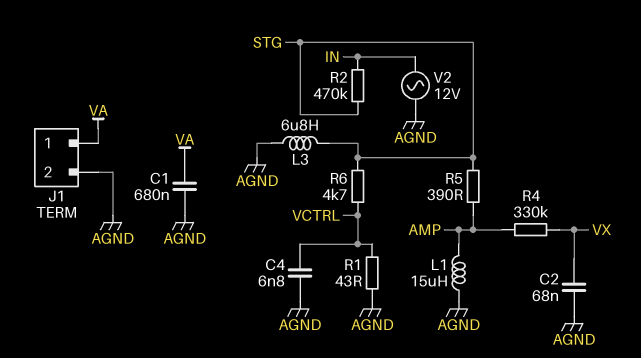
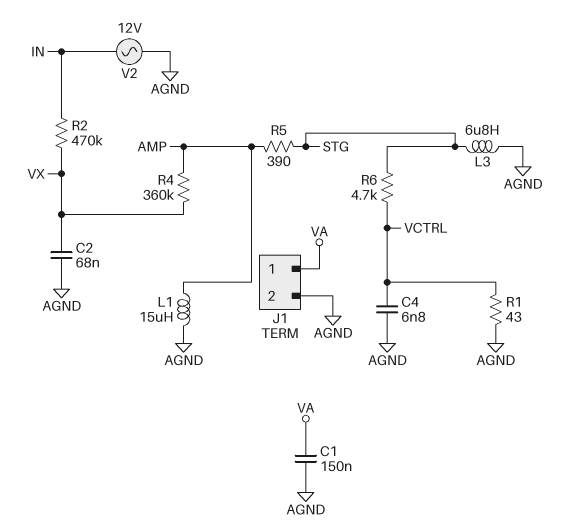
C1: 680nF (AGND, VA) -> 150nF (AGND, VA)
R2: 470k (IN, STG) -> 470k (IN, VX)
R4: 330k (AMP, VX) -> 360k (AMP, VX)

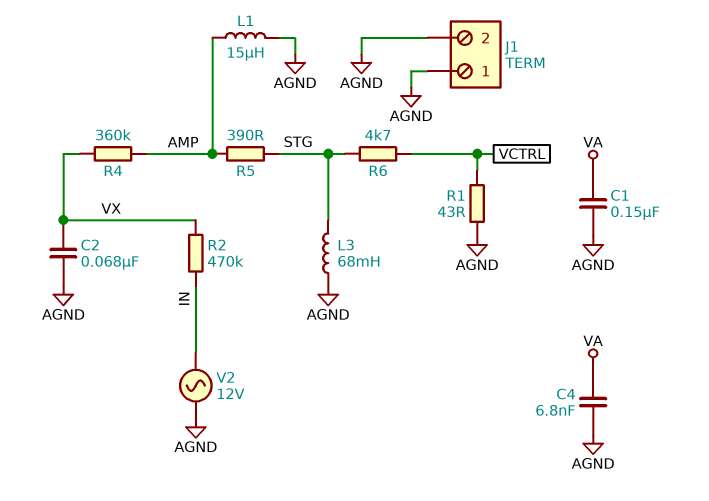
C4: 6.8nF (AGND, VCTRL) -> 6.8nF (AGND, VA)
J1 pin 1: VA -> AGND
L3: 6.8uH (AGND, STG) -> 68mH (AGND, STG)

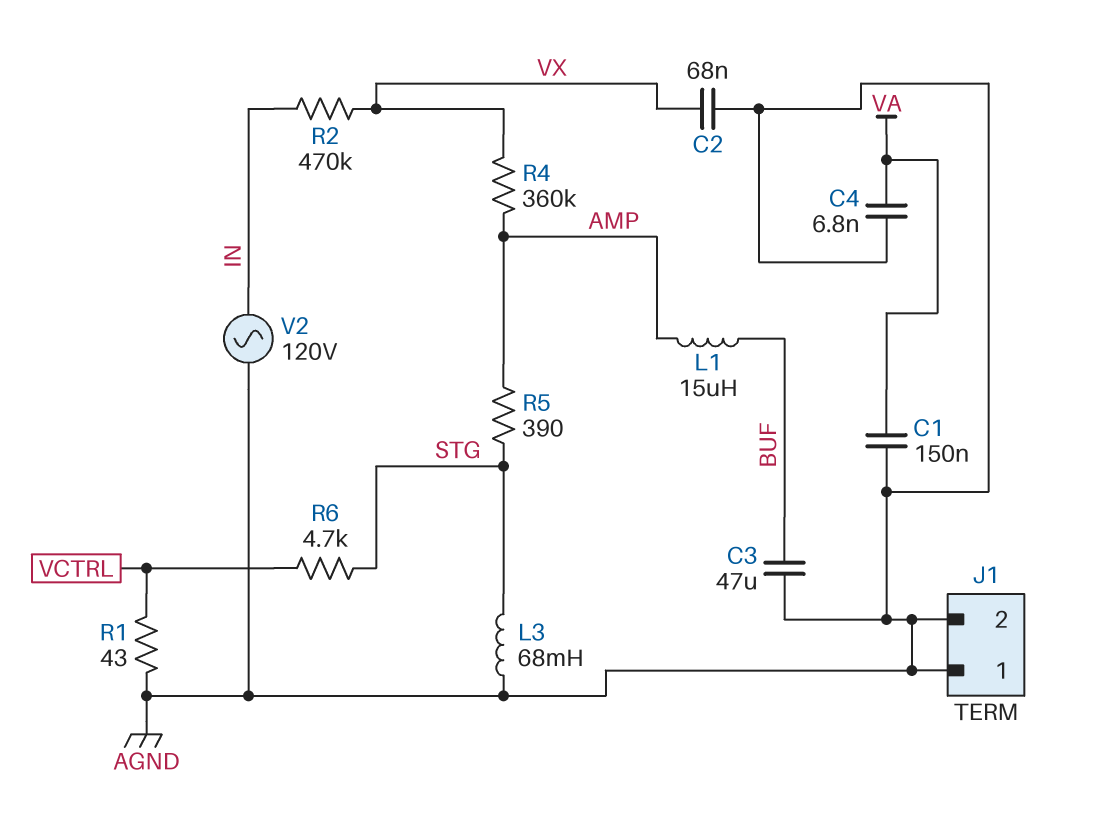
C3: none -> 47uF (AGND, BUF)
L1: 15uH (AGND, AMP) -> 15uH (AMP, BUF)
V2: AC 12V (AGND, IN) -> AC 120V (AGND, IN)

